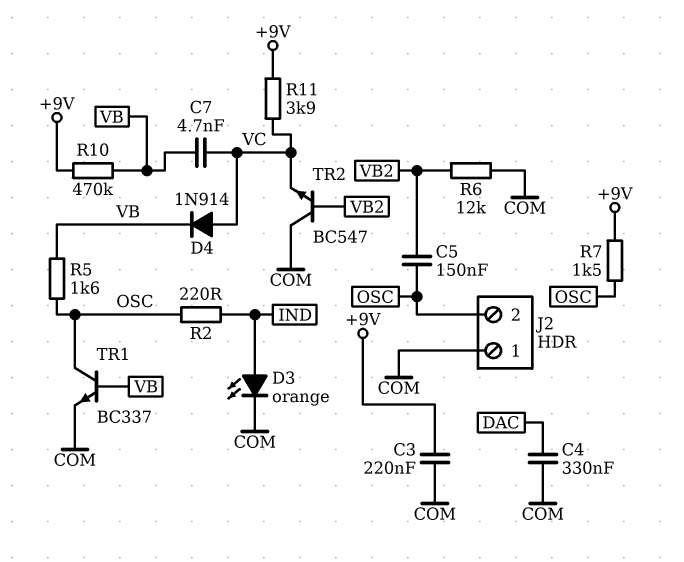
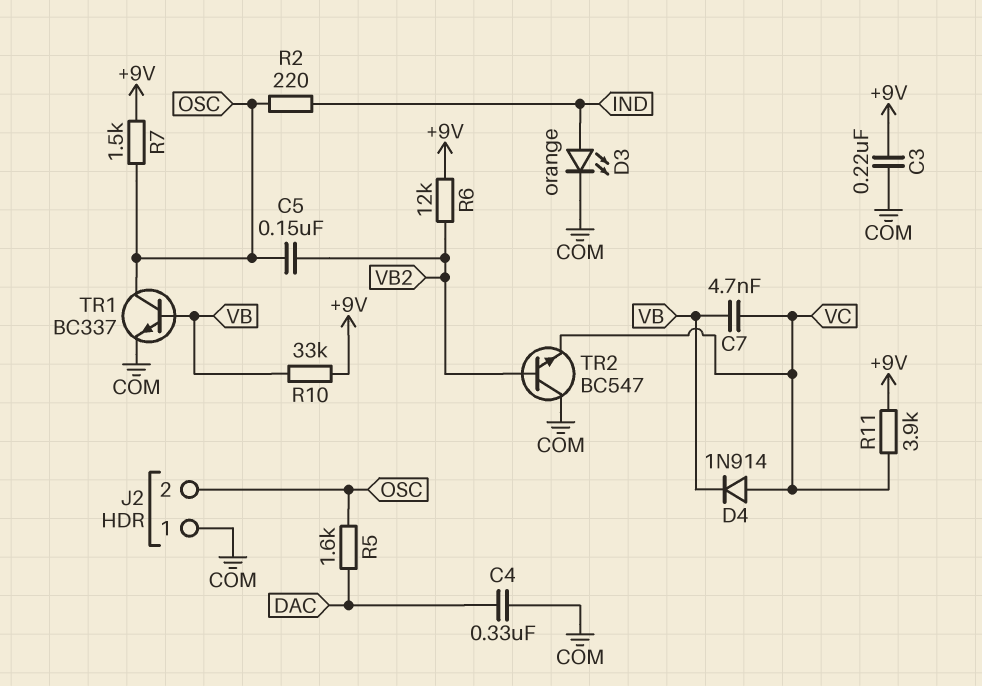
R5: 1.6k (OSC, VB) -> 1.6k (DAC, OSC)
R6: 12k (COM, VB2) -> 12k (+9V, VB2)
R10: 470k (+9V, VB) -> 33k (+9V, VB)

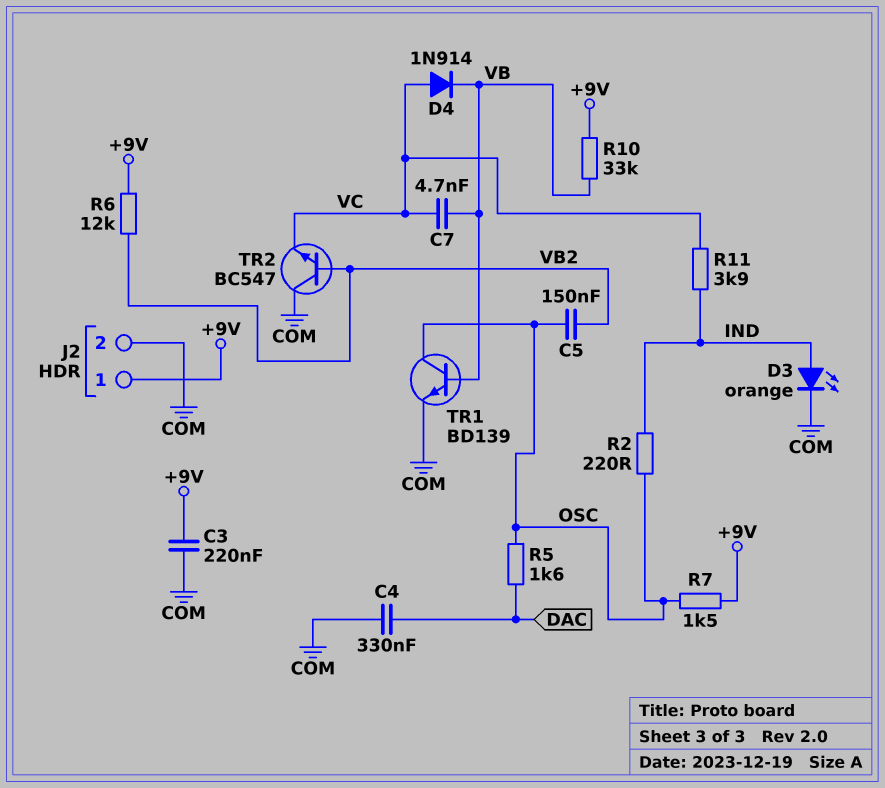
J2 pin 1: COM -> +9V
J2 pin 2: OSC -> COM
R11: 3.9k (+9V, VC) -> 3.9k (IND, VC)
TR1: NPN BC337 (B VB, C OSC, E COM) -> NPN BD139 (B VB, C OSC, E COM)

